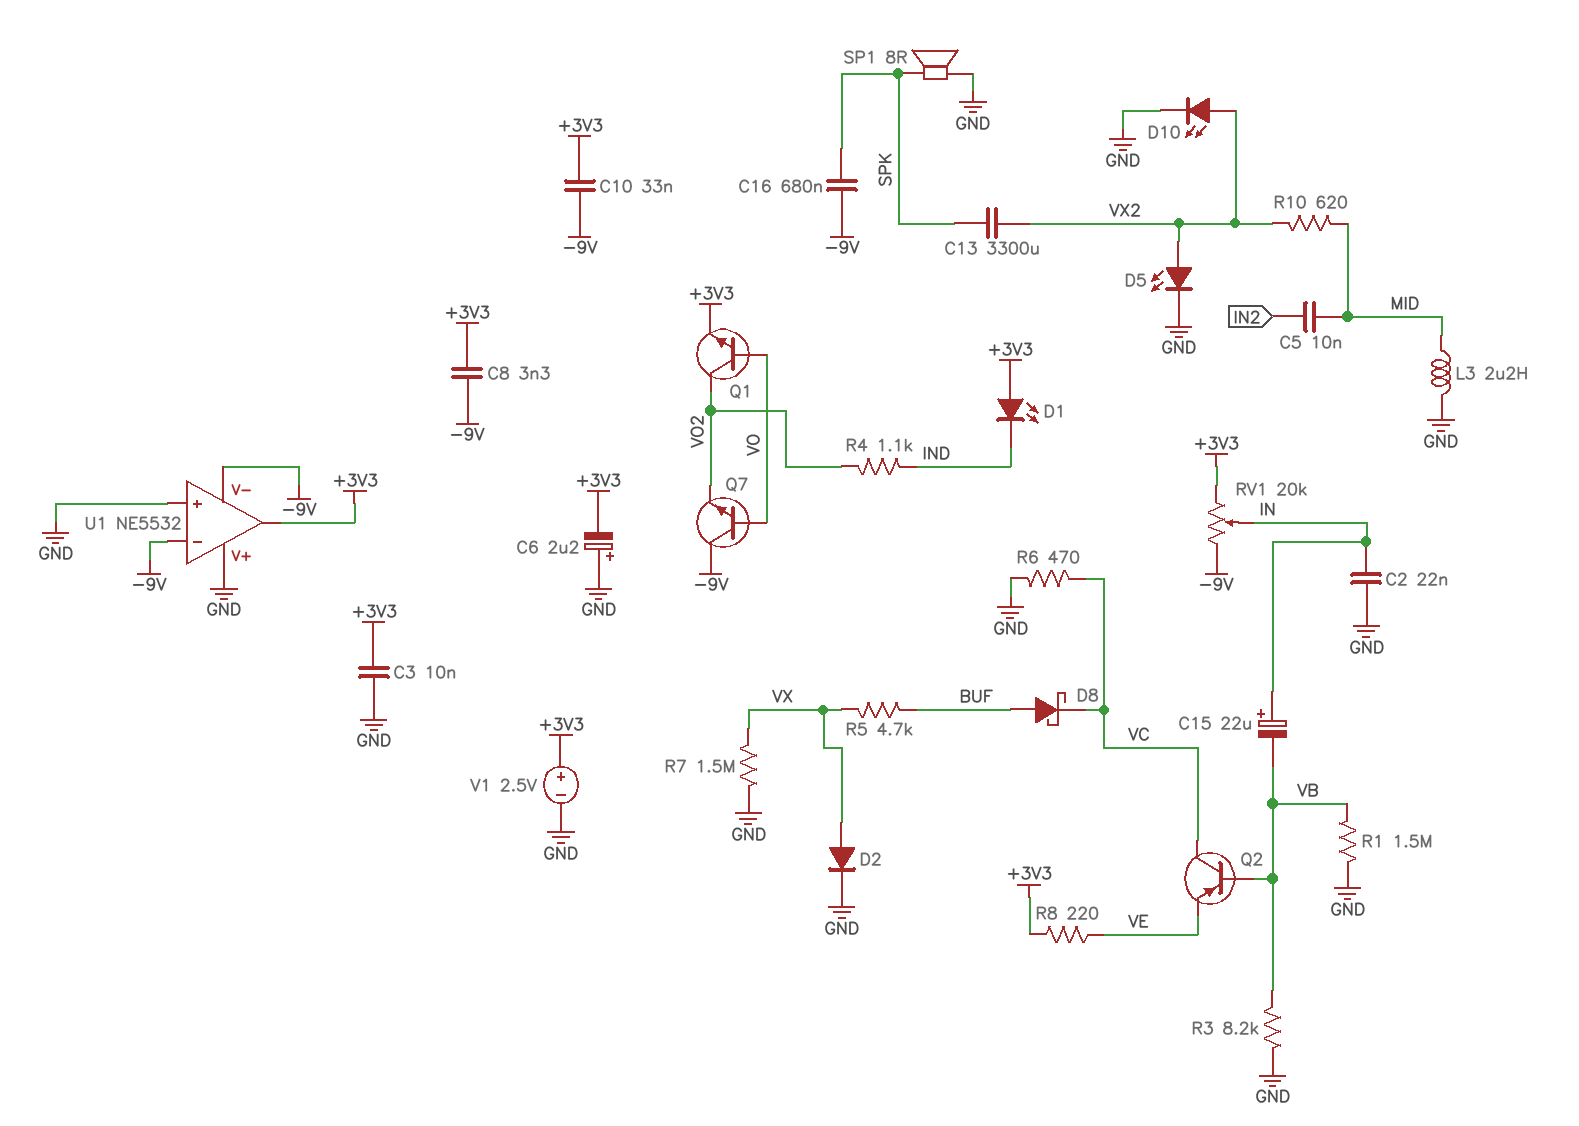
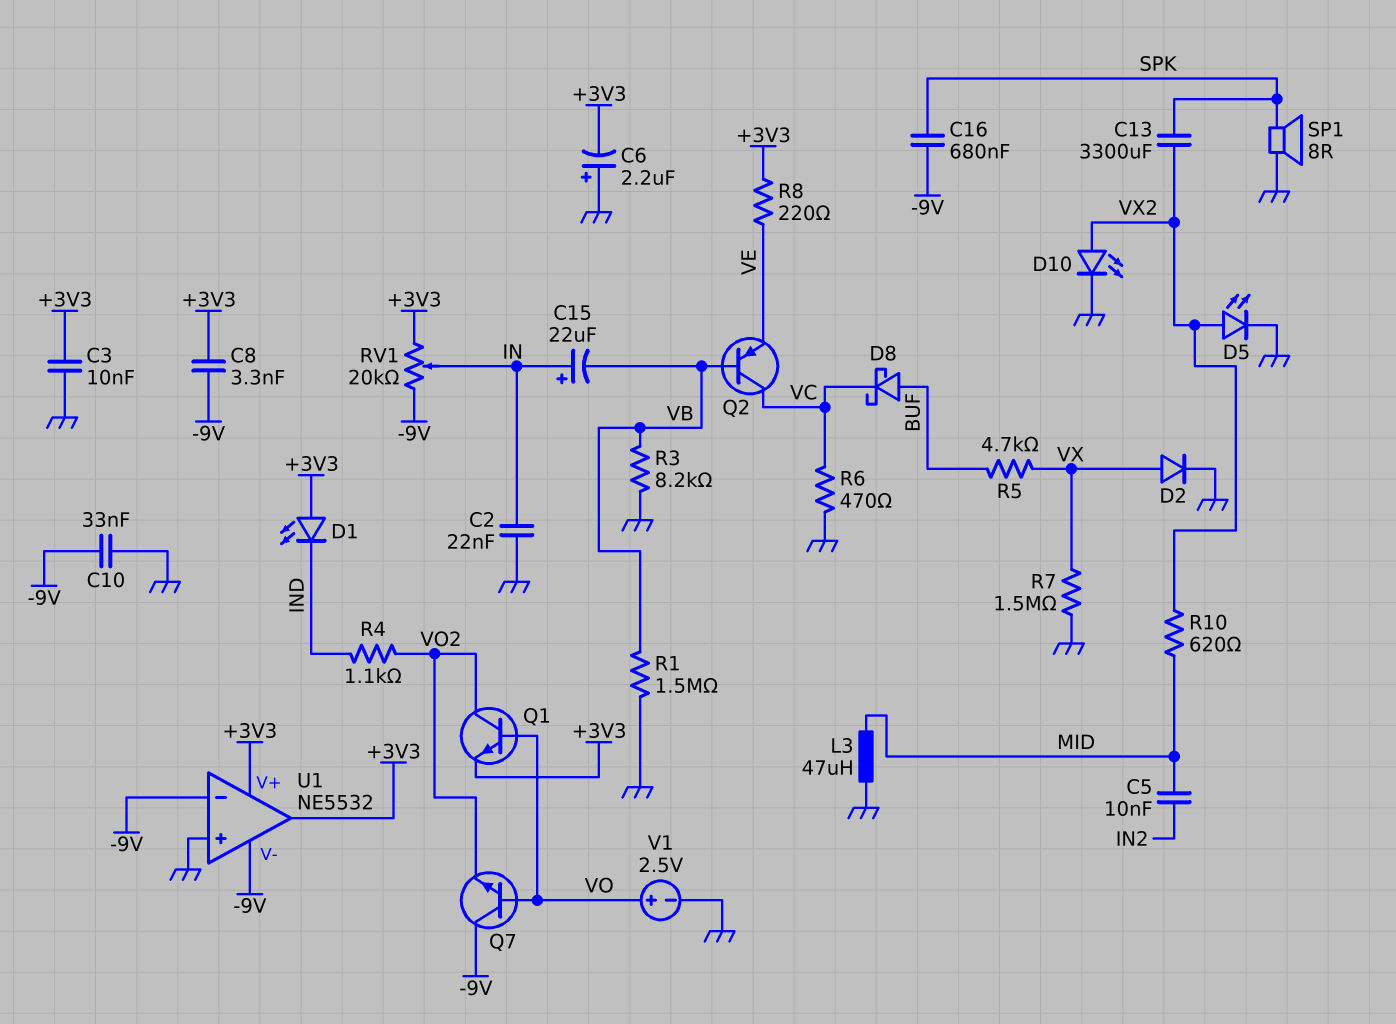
C10: 33nF (+3V3, -9V) -> 33nF (-9V, GND)
L3: 2.2uH (GND, MID) -> 47uH (GND, MID)
U1 pin V+: GND -> +3V3
V1: 2.5V (plus +3V3, minus GND) -> 2.5V (plus VO, minus GND)

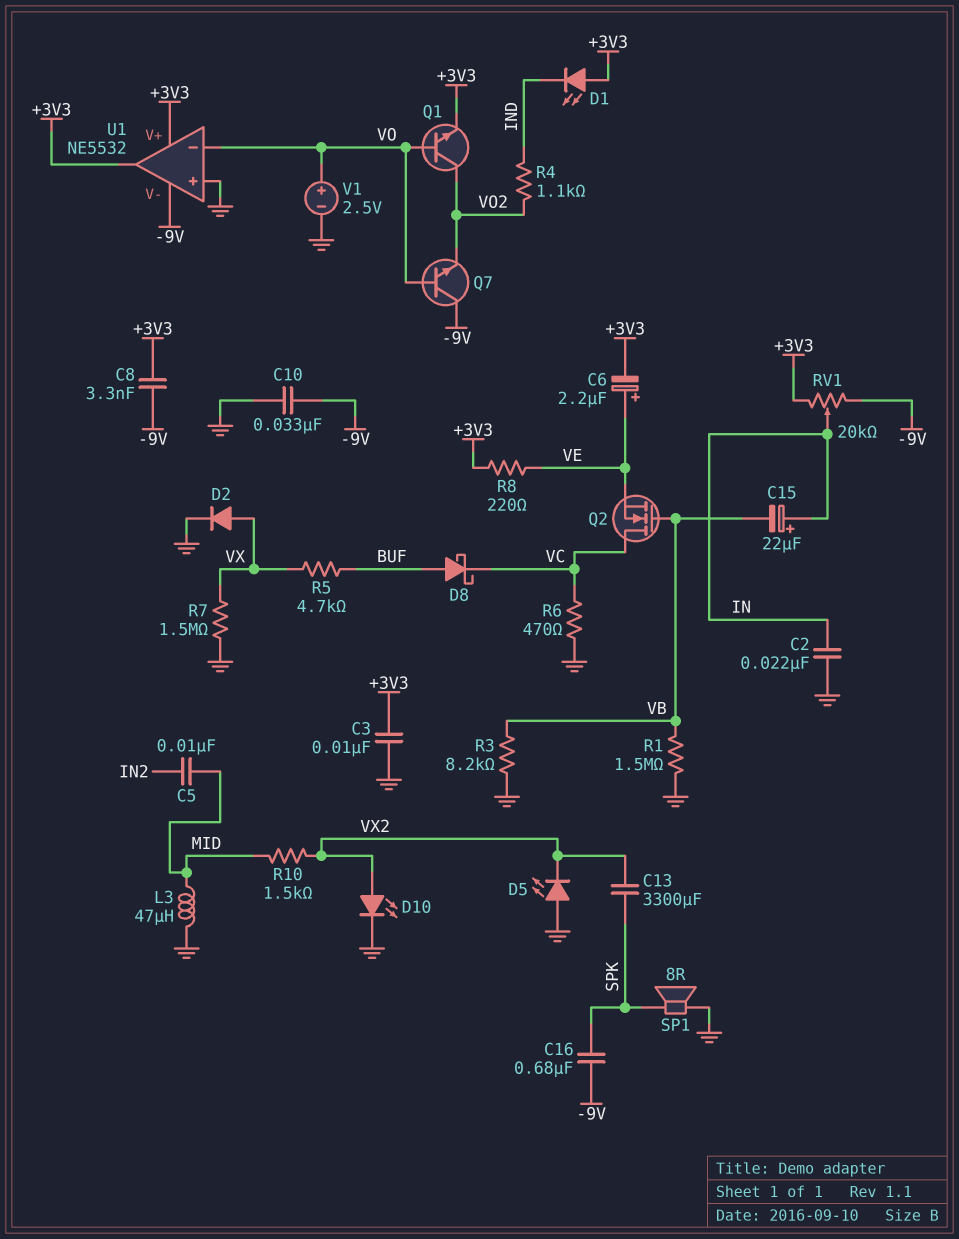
C6: 2.2uF (plus GND, minus +3V3) -> 2.2uF (plus VE, minus +3V3)
D5: LED (A VX2, K GND) -> LED (A GND, K VX2)
Q2: PNP (B VB, C VC, E VE) -> NMOS (G VB, D VC, S VE)
R10: 620 (MID, VX2) -> 1.5k (MID, VX2)
U1 pin in-: -9V -> VO

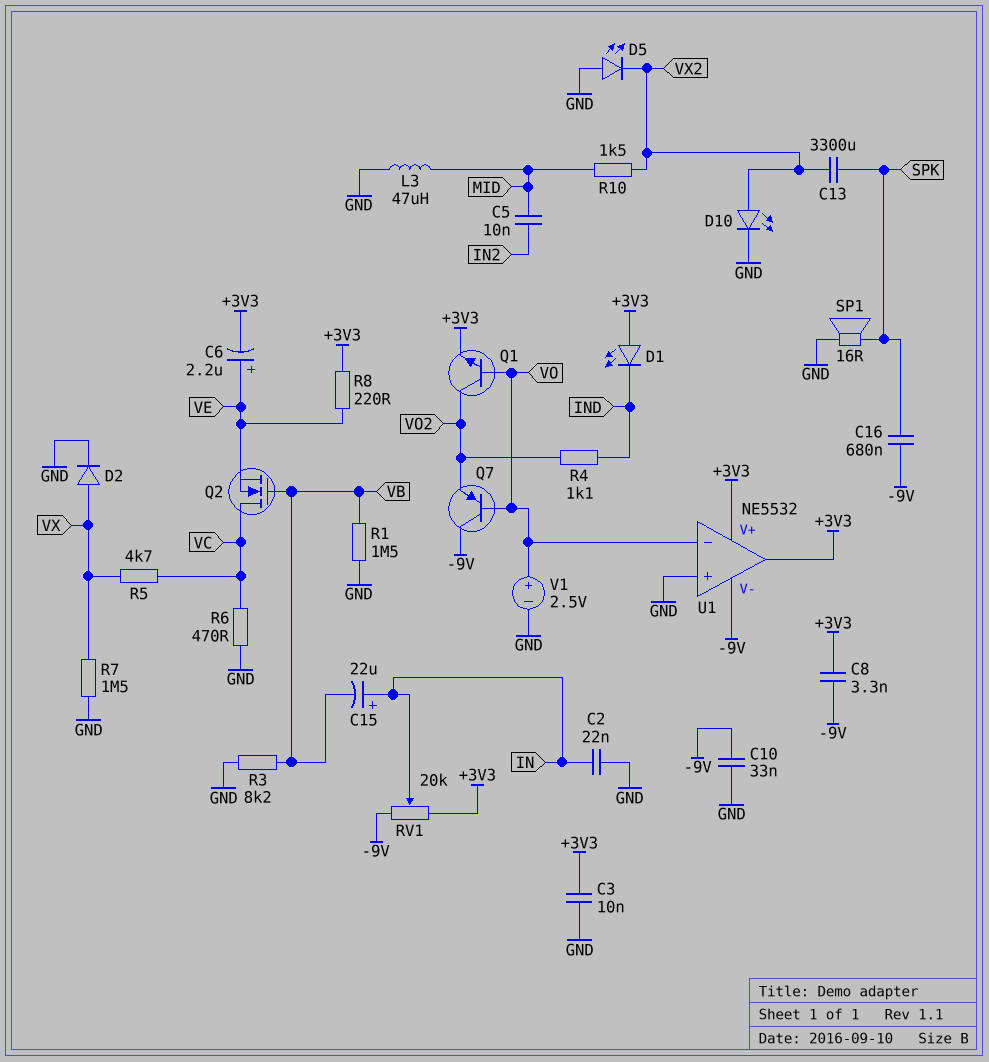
D8: schottky (A BUF, K VC) -> none
Q7: NPN (B VO, C -9V, E VO2) -> PNP (B VO, C -9V, E VO2)
R5: 4.7k (BUF, VX) -> 4.7k (VC, VX)
SP1: speaker 8R (GND, SPK) -> speaker 16R (GND, SPK)

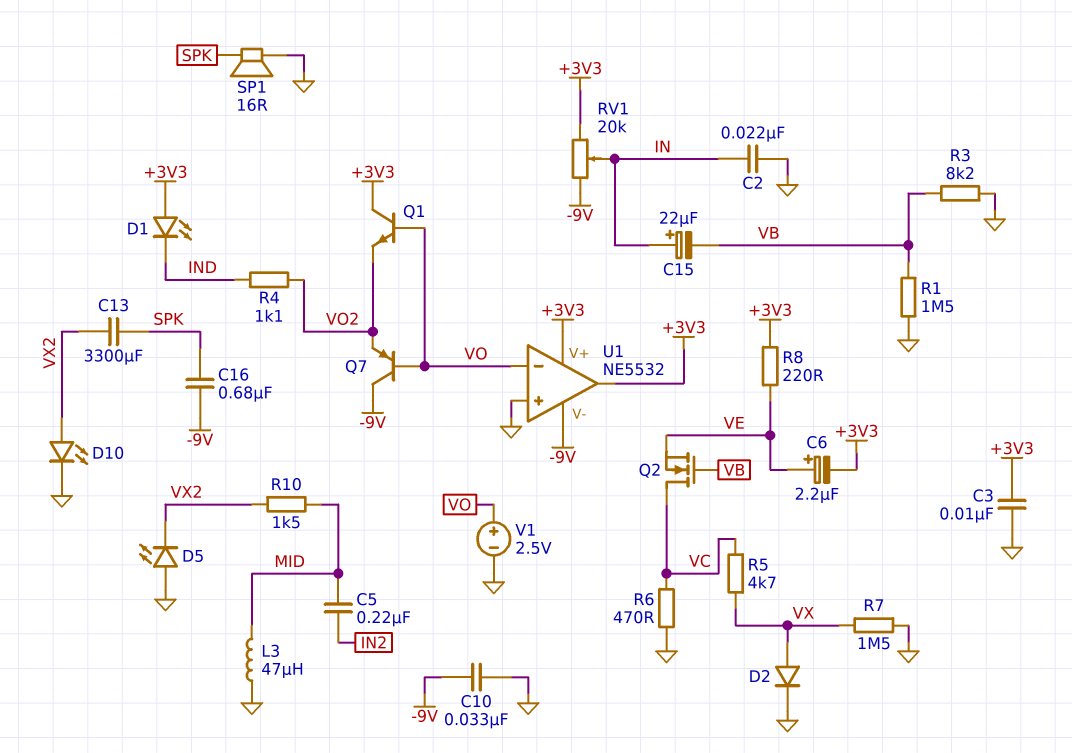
C5: 10nF (IN2, MID) -> 220nF (IN2, MID)
C8: 3.3nF (+3V3, -9V) -> none
Q1: NPN (B VO, C VO2, E +3V3) -> NPN (B VO, C +3V3, E VO2)

